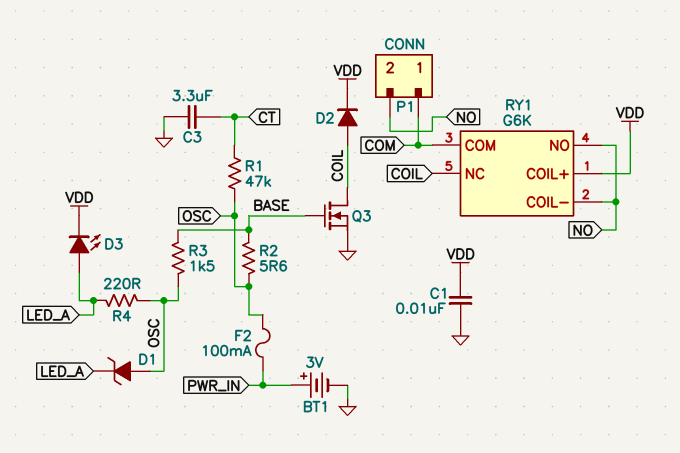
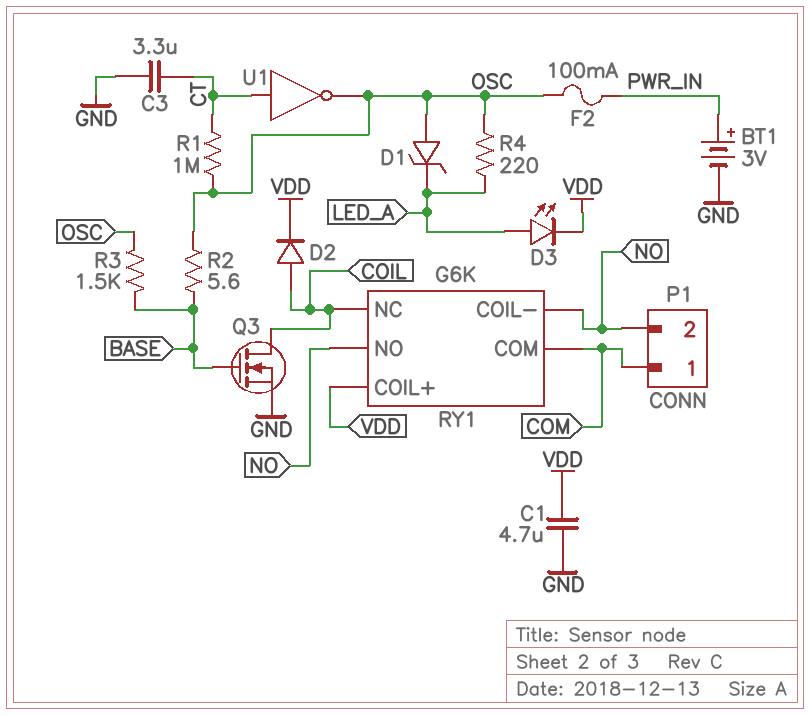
C1: 10nF (GND, VDD) -> 4.7uF (GND, VDD)
R1: 47k (CT, OSC) -> 1M (CT, OSC)
U1: none -> NOT (in CT, out OSC)

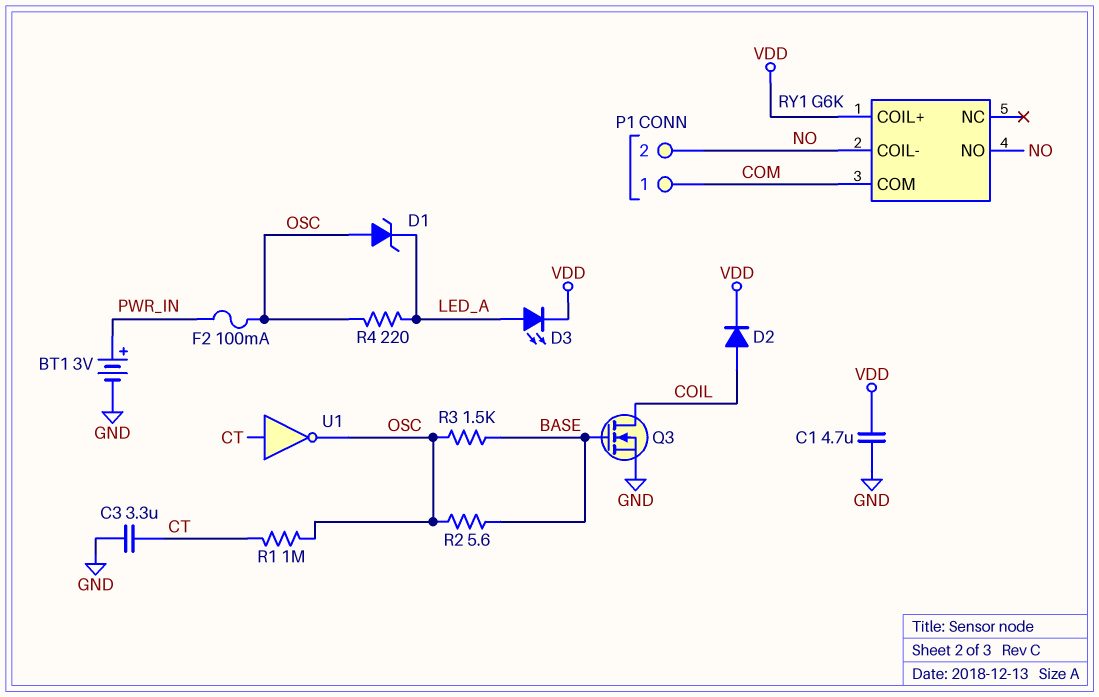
RY1 pin NC: COIL -> none

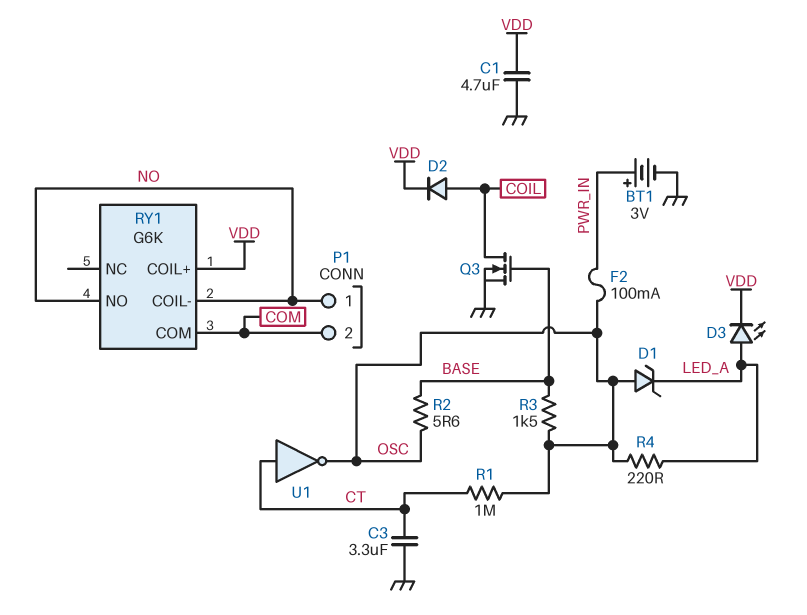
P1 pin 1: COM -> NO
P1 pin 2: NO -> COM

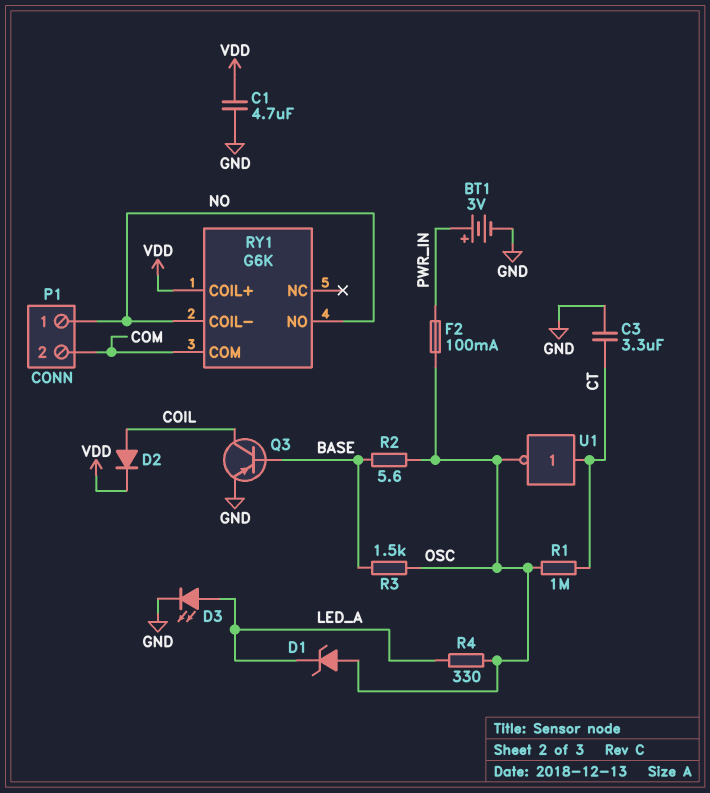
D3: LED (A LED_A, K VDD) -> LED (A LED_A, K GND)
Q3: NMOS (G BASE, D COIL, S GND) -> PNP (B BASE, C COIL, E GND)
R4: 220 (LED_A, OSC) -> 330 (LED_A, OSC)

